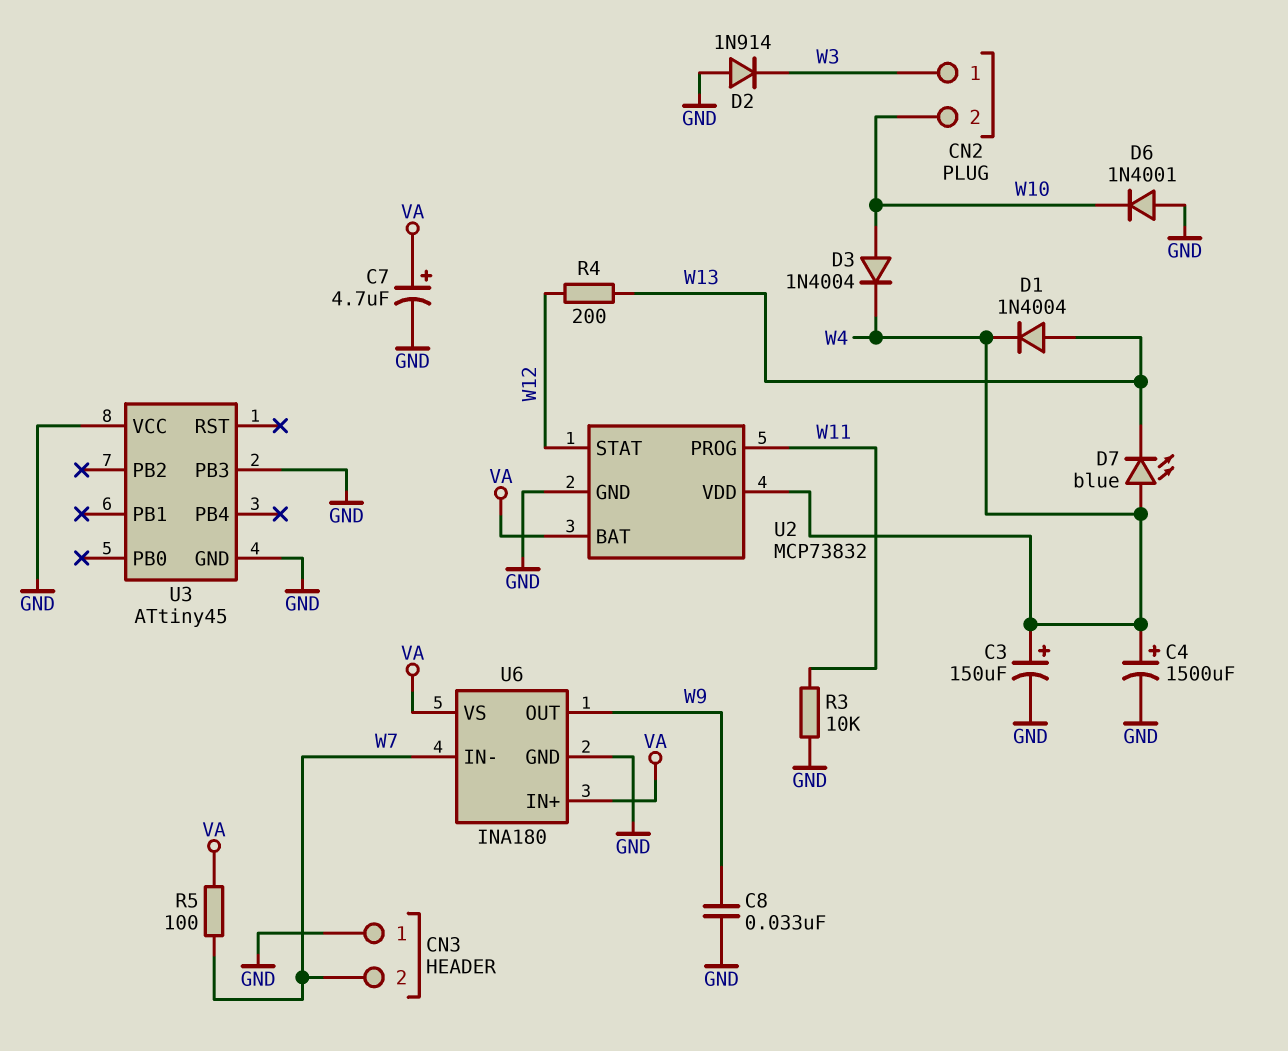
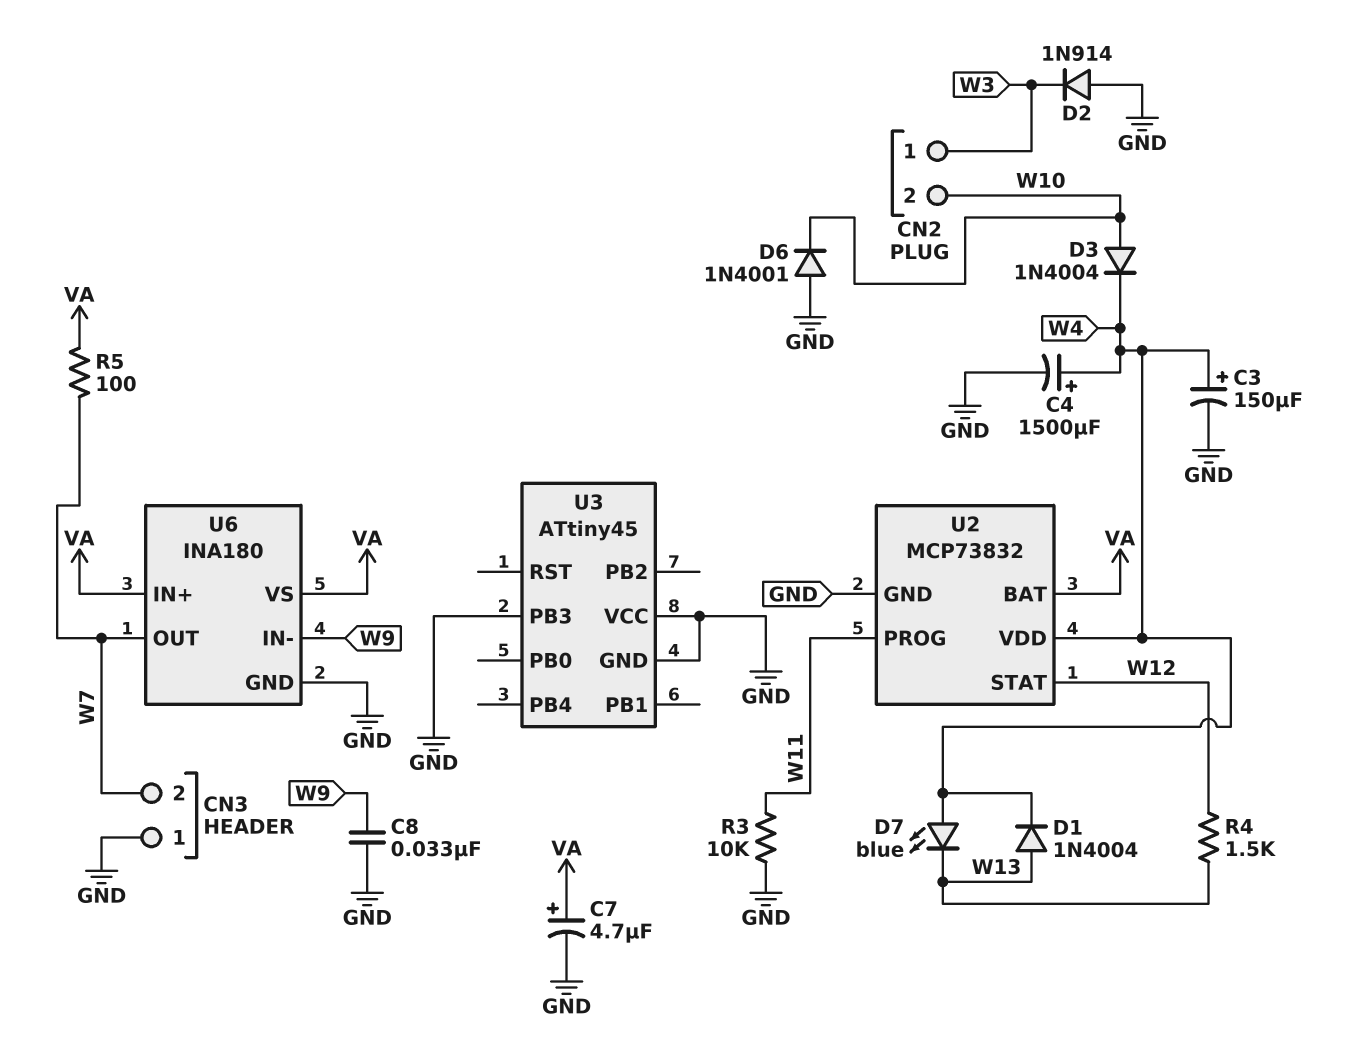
R4: 200 (W12, W13) -> 1.5k (W12, W13)
U6 pin IN-: W7 -> W9
U6 pin OUT: W9 -> W7

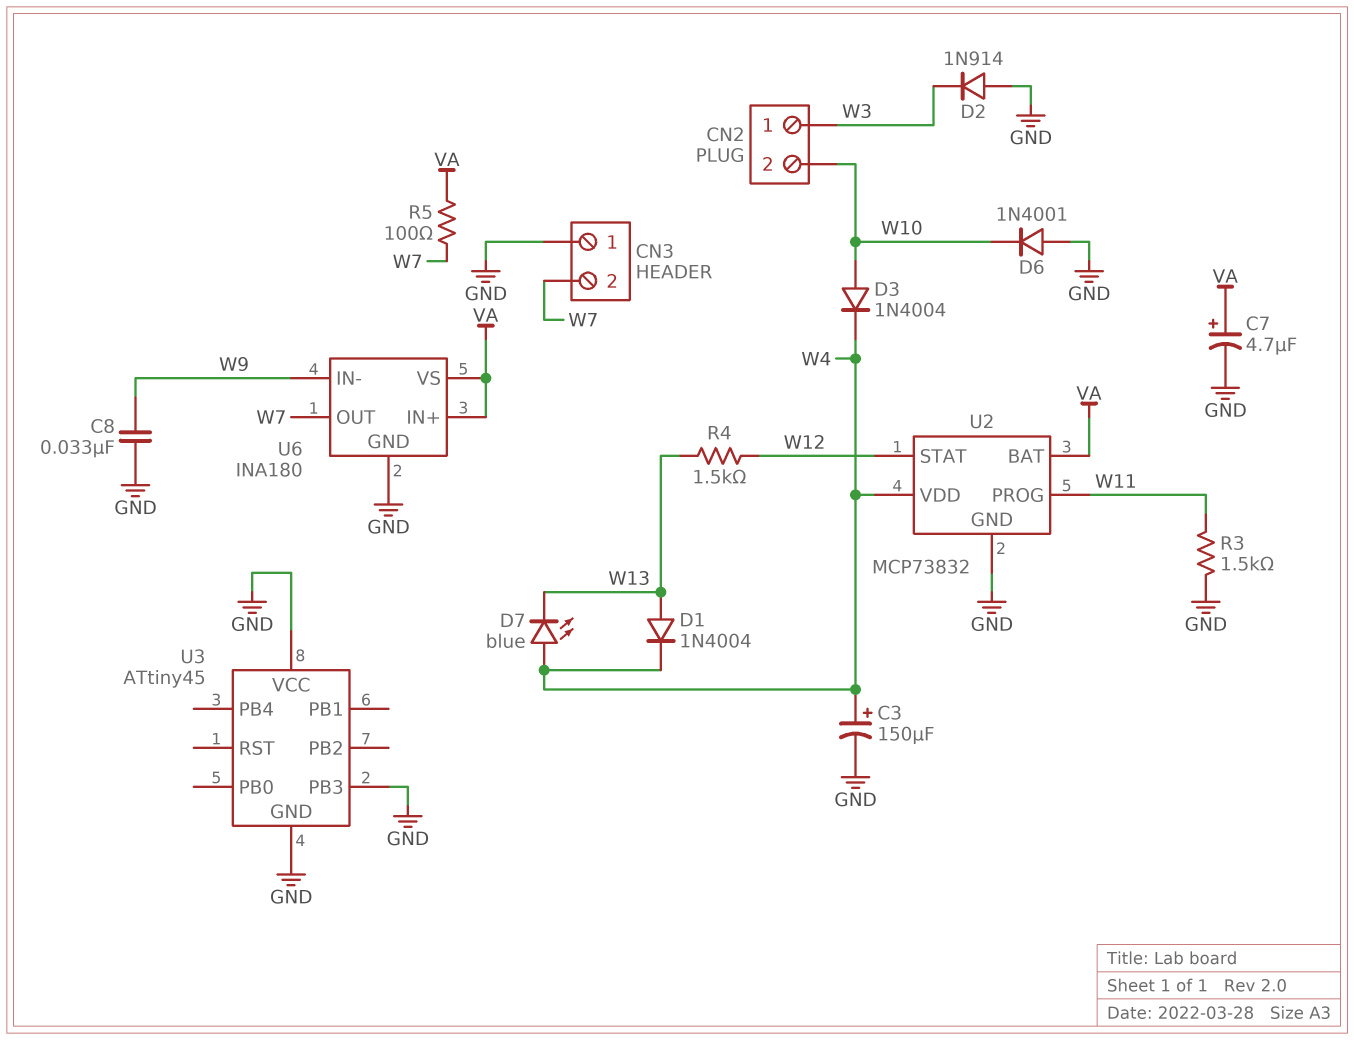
C4: 1500uF (plus W4, minus GND) -> none
R3: 10k (GND, W11) -> 1.5k (GND, W11)

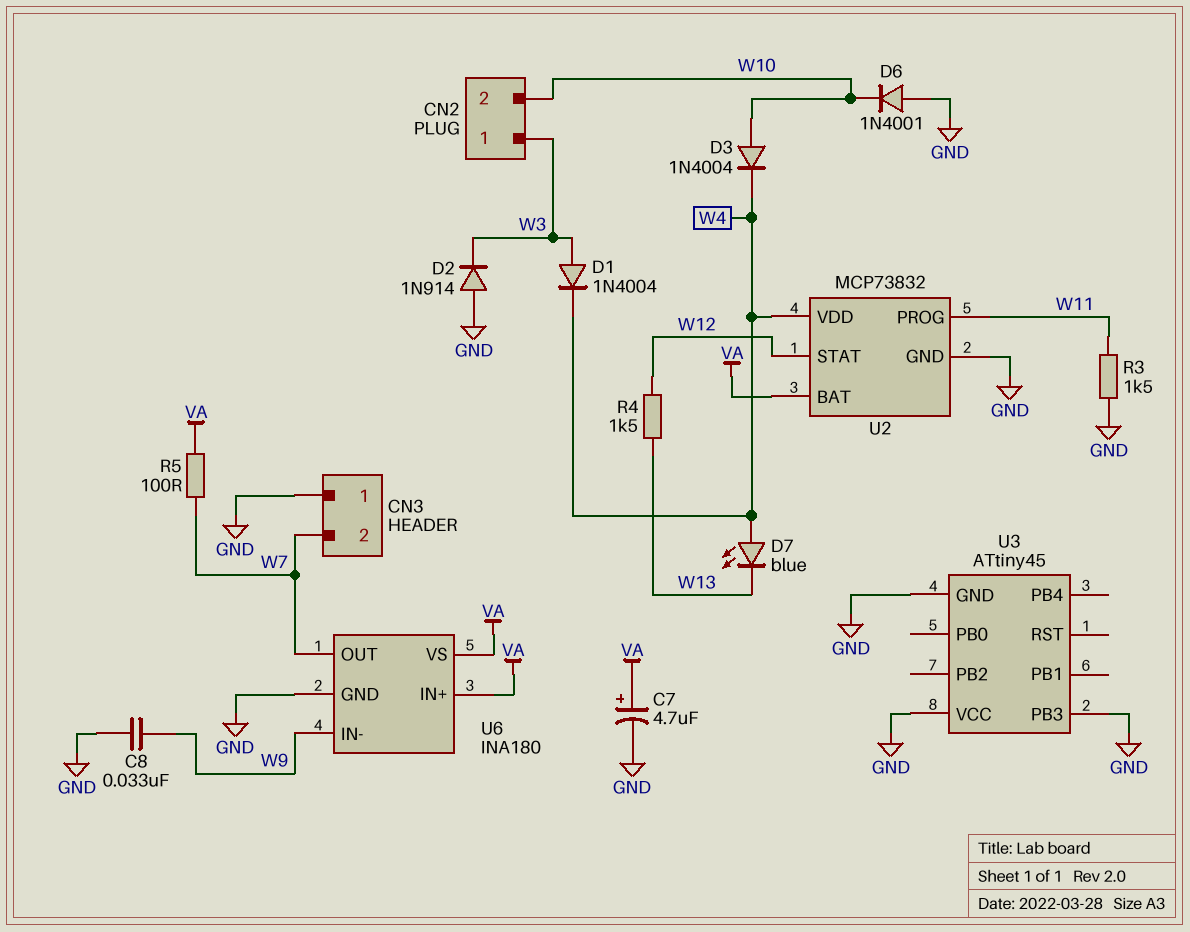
C3: 150uF (plus W4, minus GND) -> none
D1: diode 1N4004 (A W13, K W4) -> diode 1N4004 (A W3, K W4)

